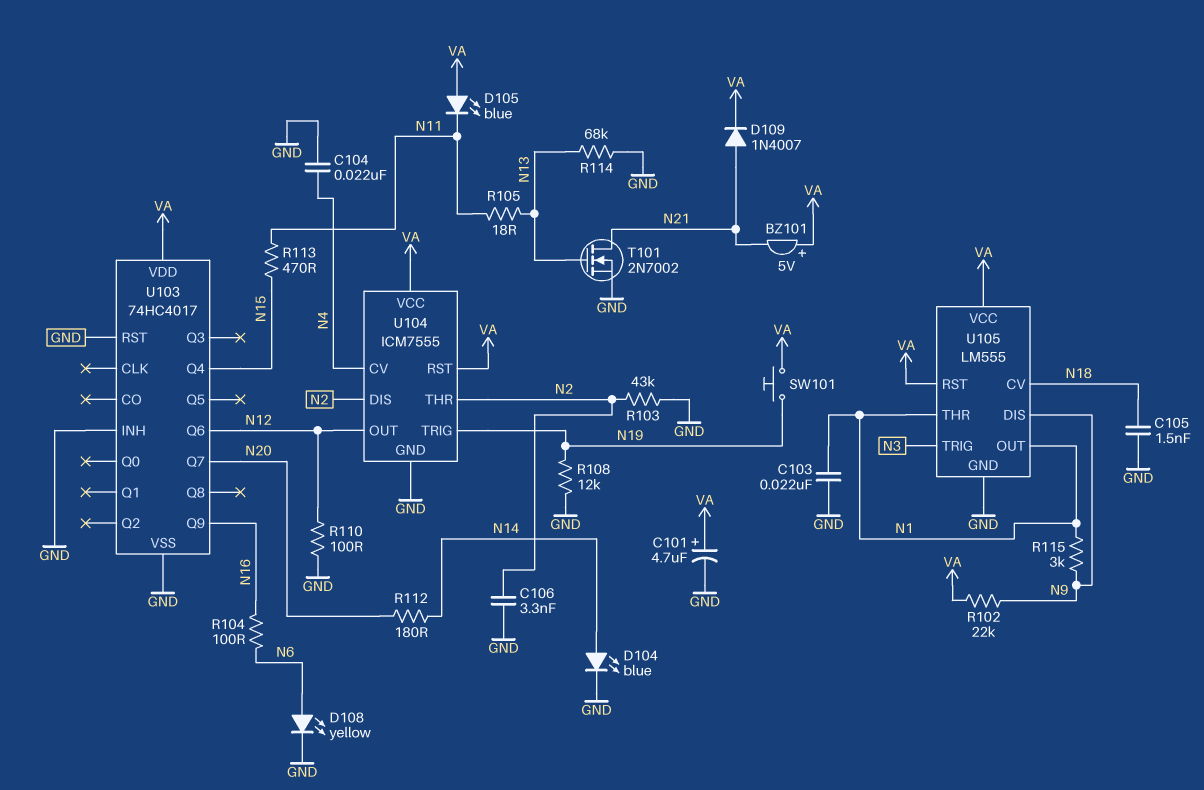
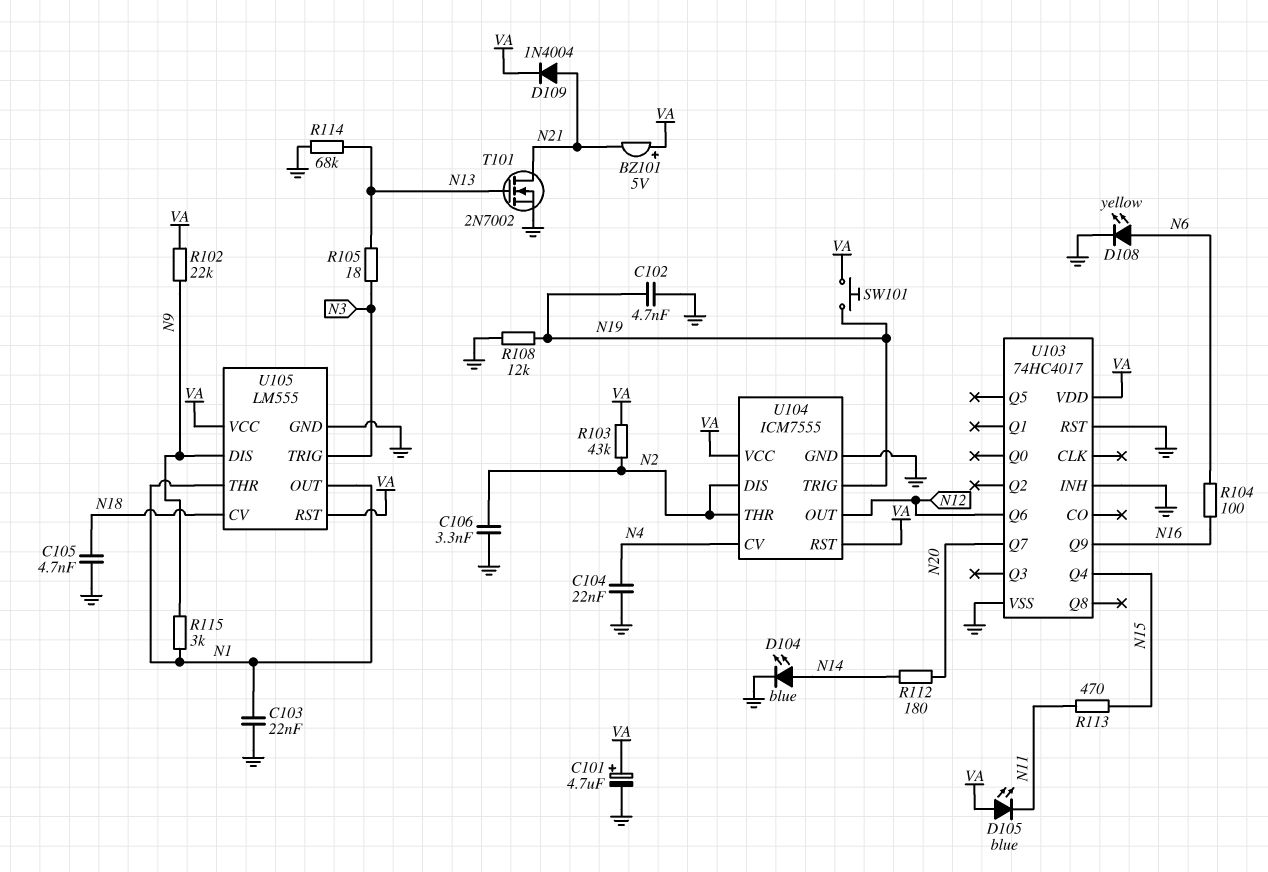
C102: none -> 4.7nF (GND, N19)
C105: 1.5nF (GND, N18) -> 4.7nF (GND, N18)
D109: diode 1N4007 (A N21, K VA) -> diode 1N4004 (A N21, K VA)
R103: 43k (GND, N2) -> 43k (N2, VA)
R105: 18 (N11, N13) -> 18 (N3, N13)
R110: 100 (GND, N12) -> none

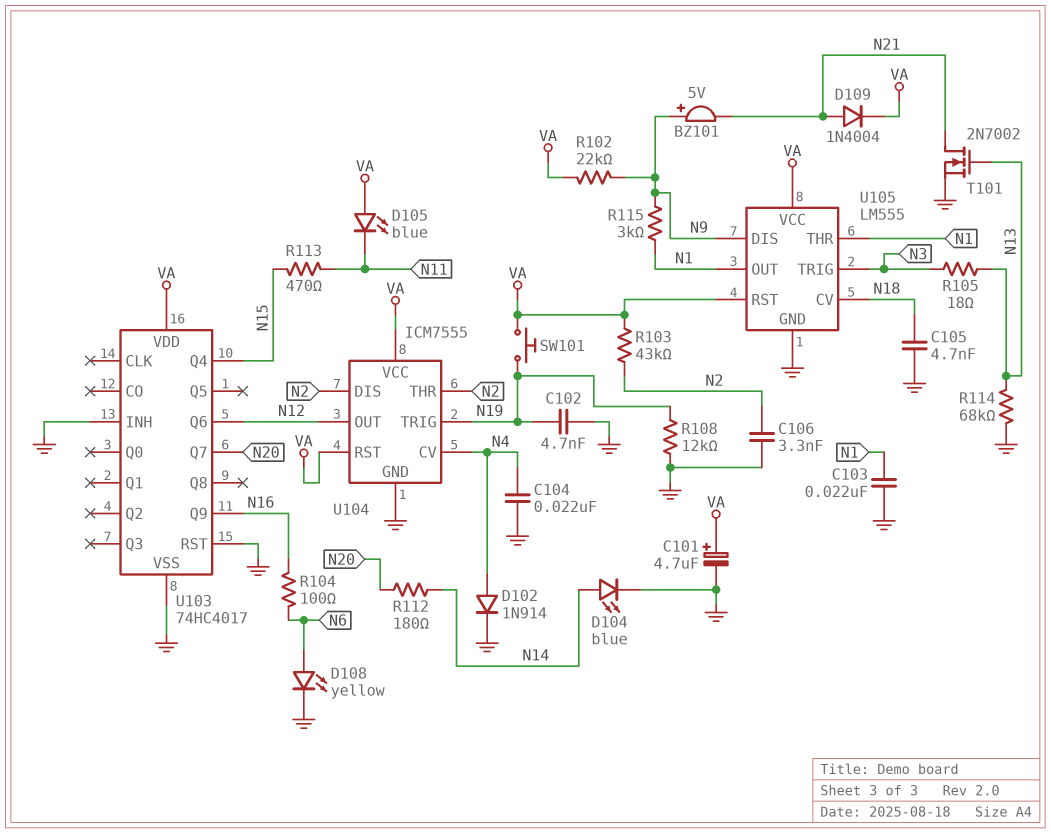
BZ101: buzzer 5V (plus VA, minus N21) -> buzzer 5V (plus N9, minus N21)
D102: none -> diode 1N914 (A N4, K GND)

